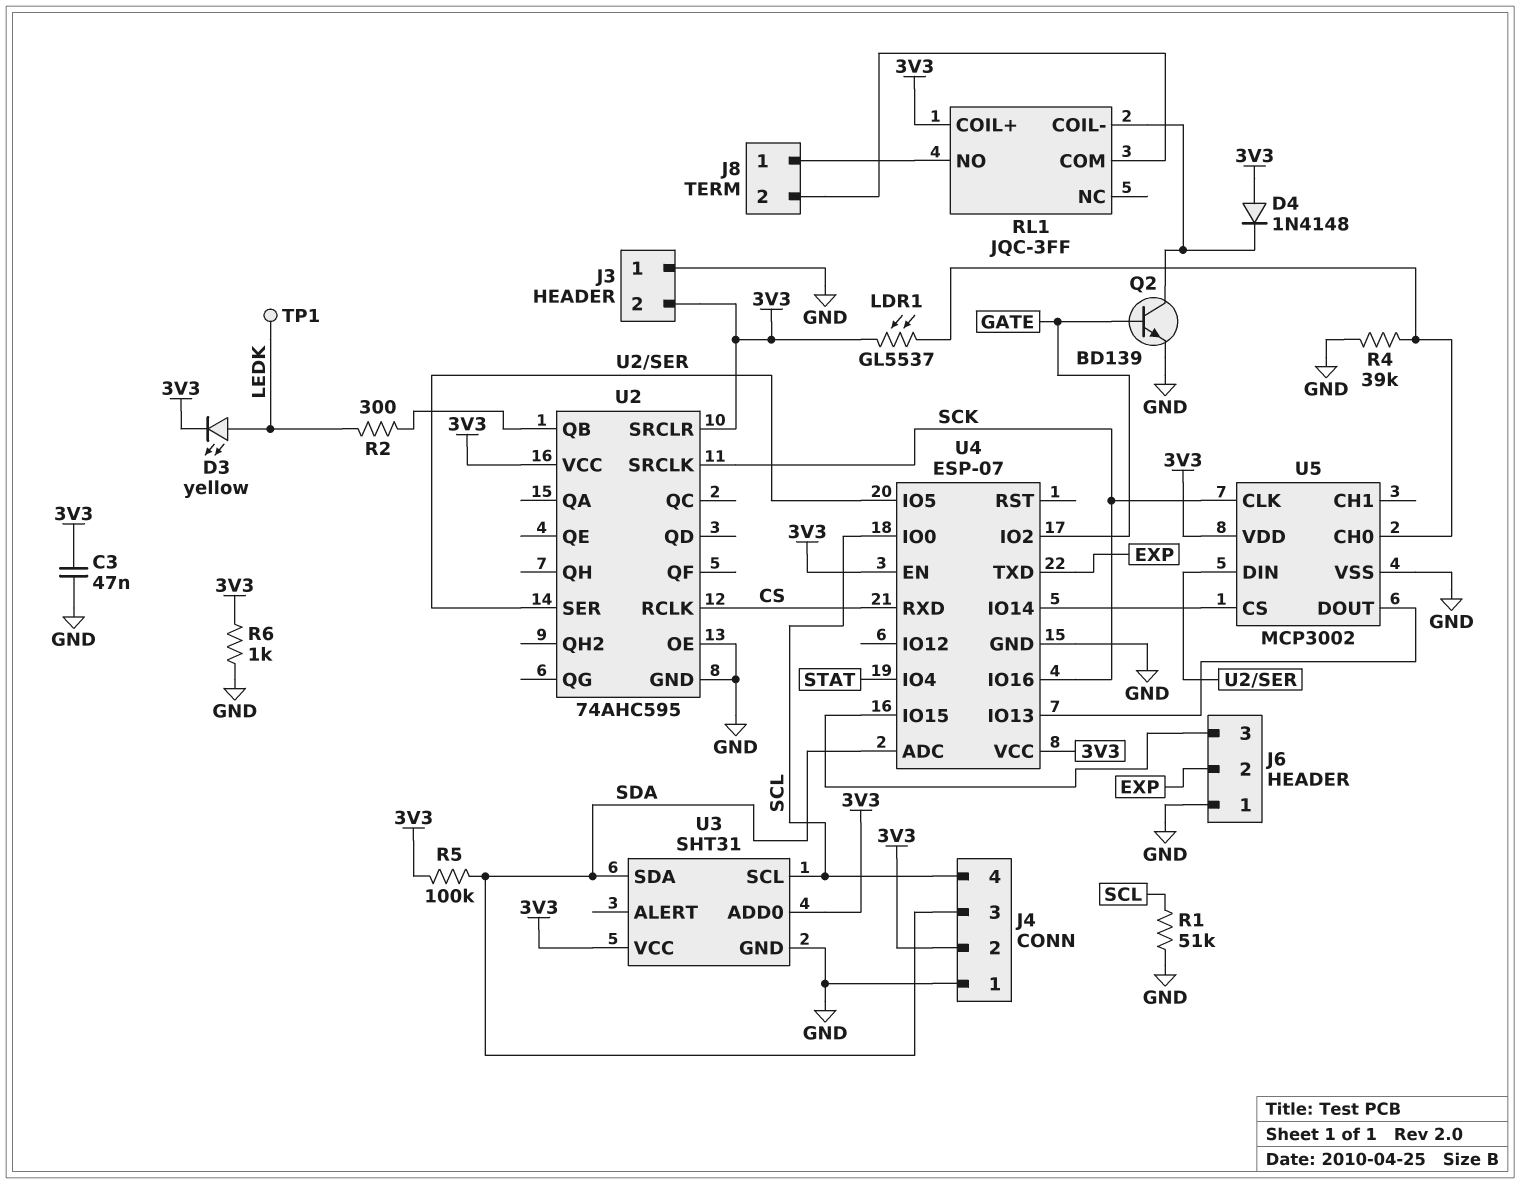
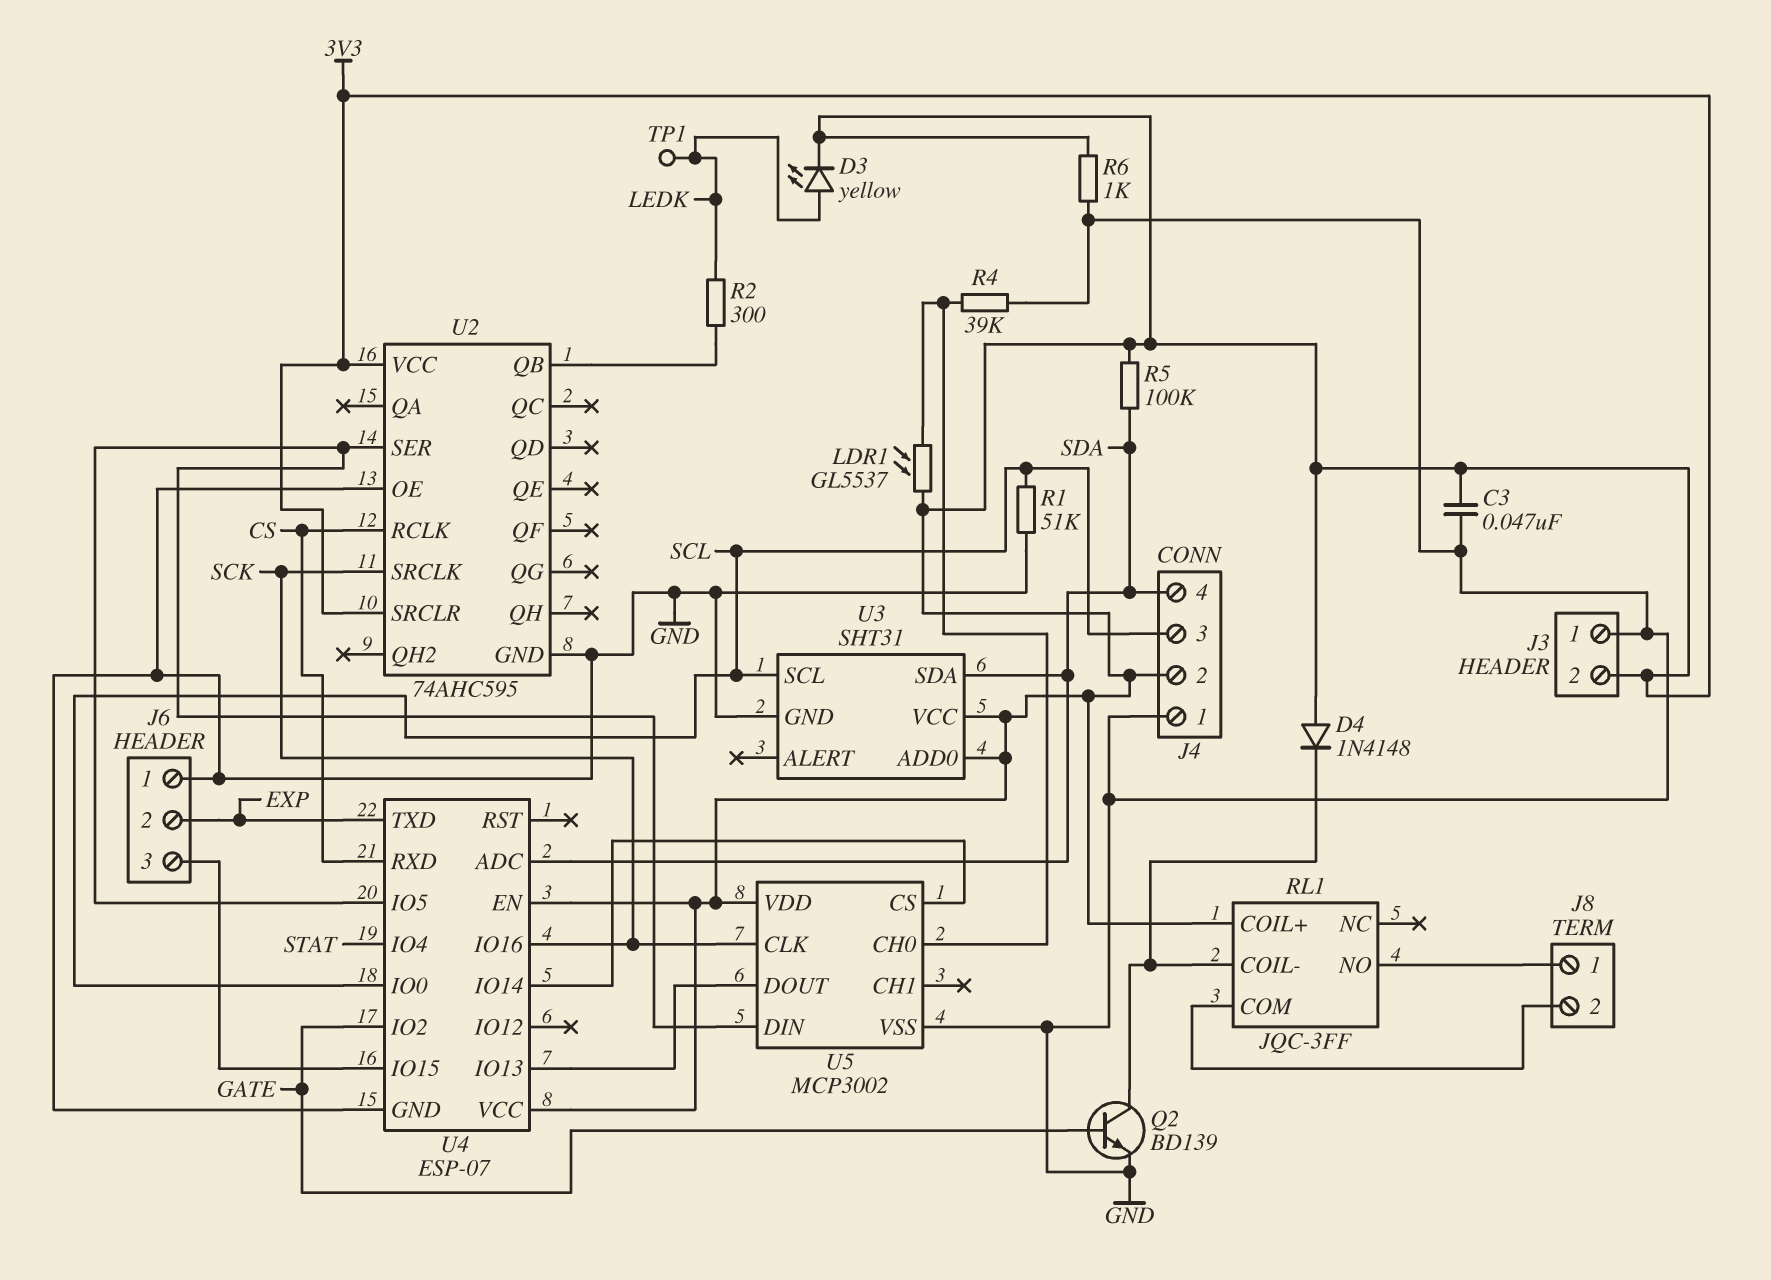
J4 pin 3: SDA -> SCL
J4 pin 4: SCL -> SDA

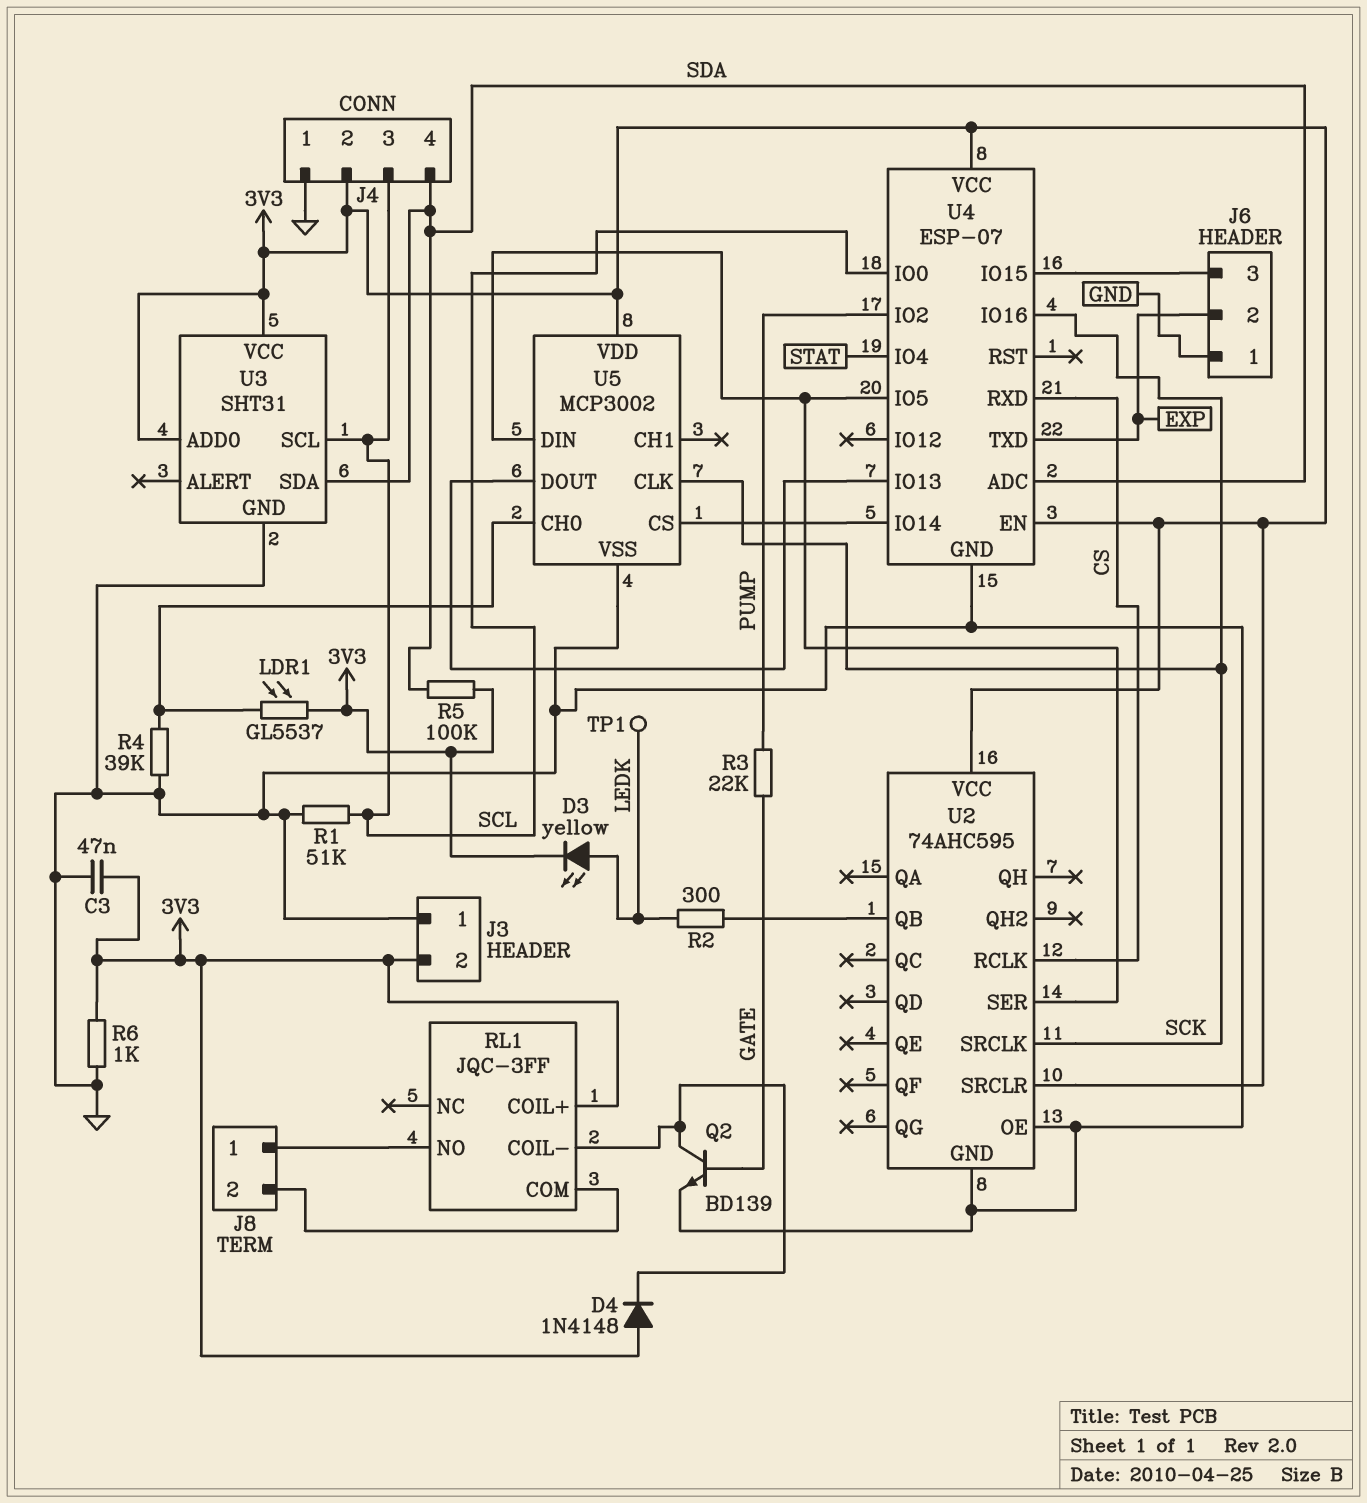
R3: none -> 22k (GATE, PUMP)
U4 pin IO2: GATE -> PUMP

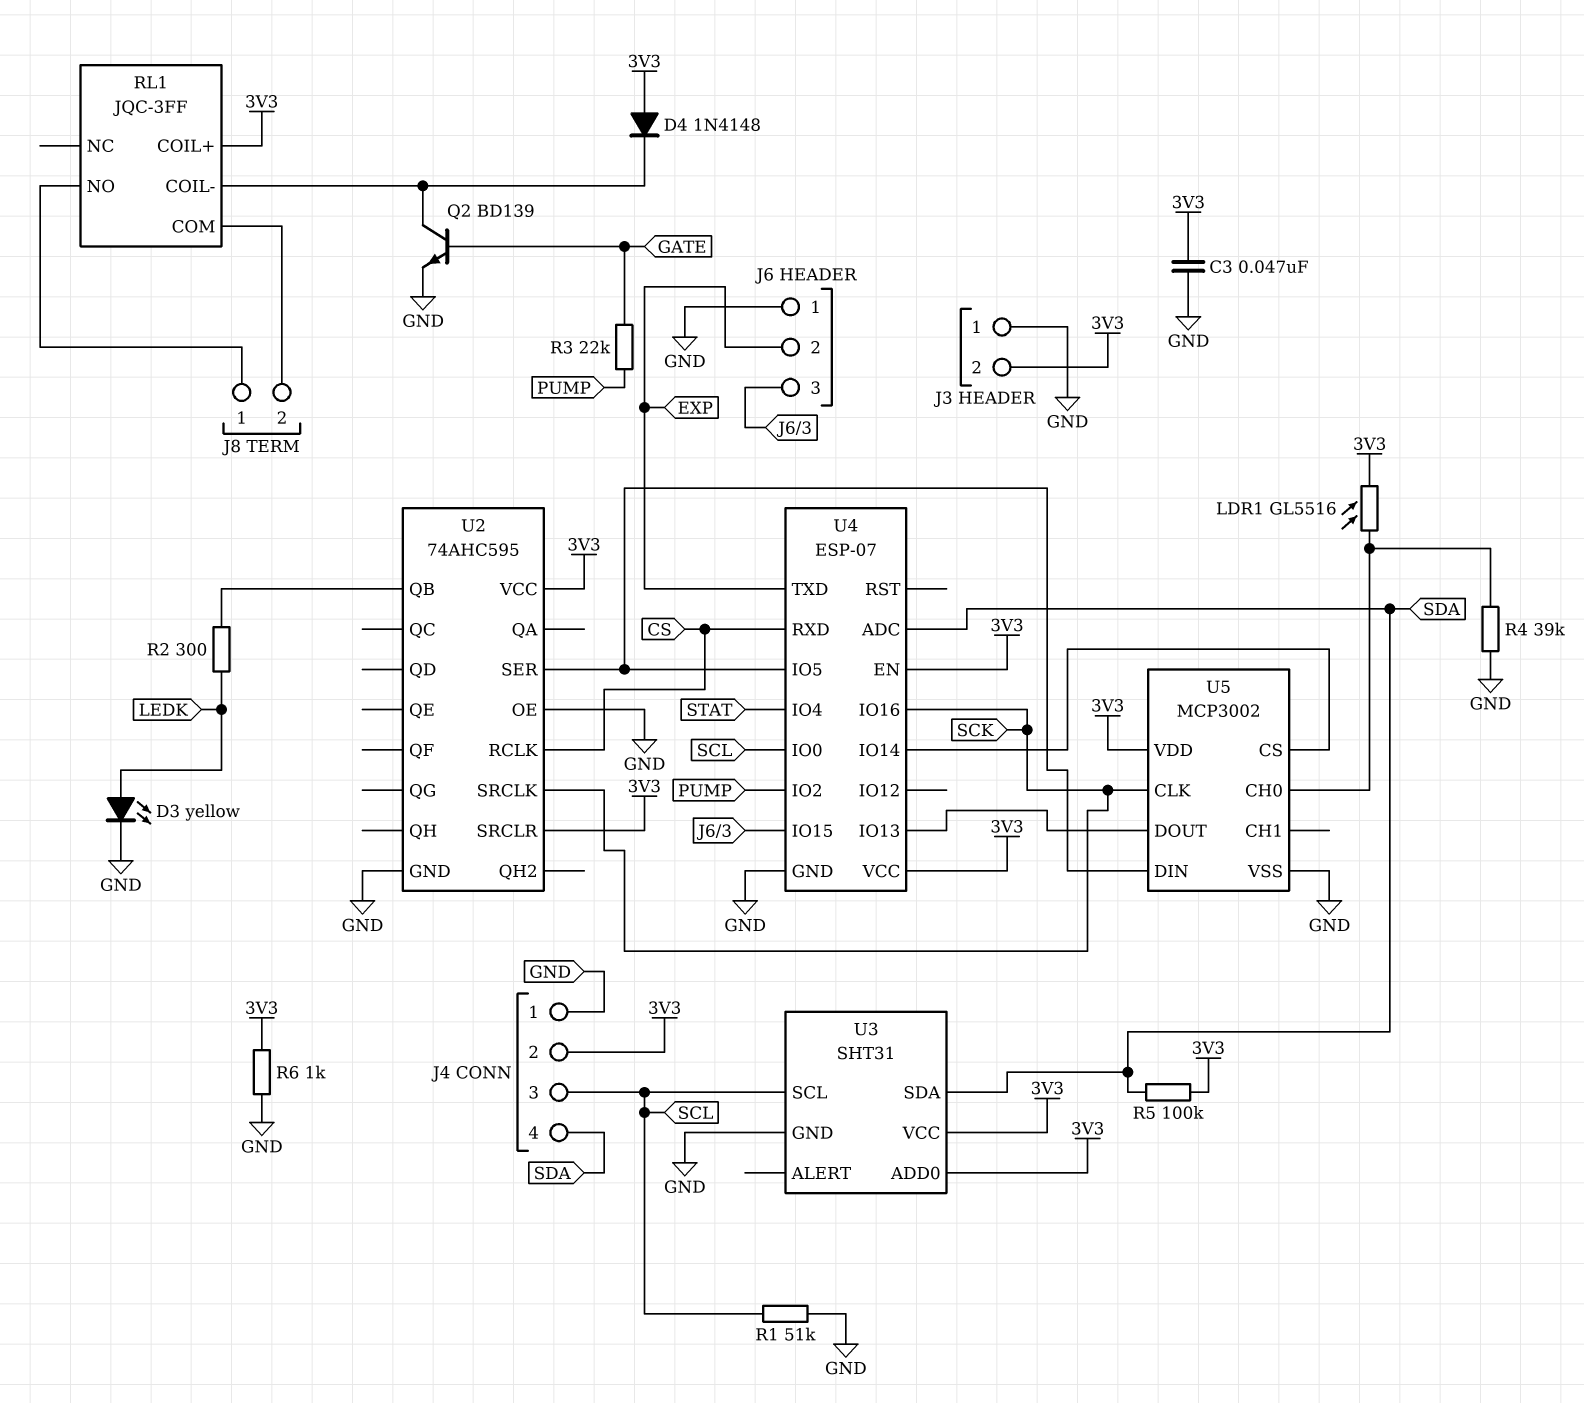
D3: LED yellow (A LEDK, K 3V3) -> LED yellow (A LEDK, K GND)
LDR1: GL5537 (3V3, U5/CH0) -> GL5516 (3V3, U5/CH0)
TP1: test point (LEDK) -> none

